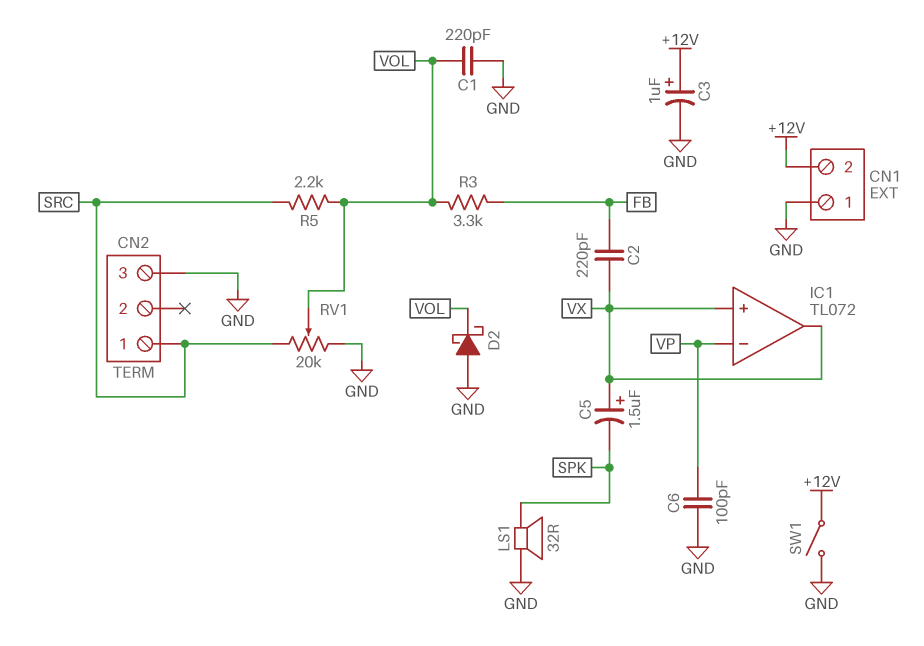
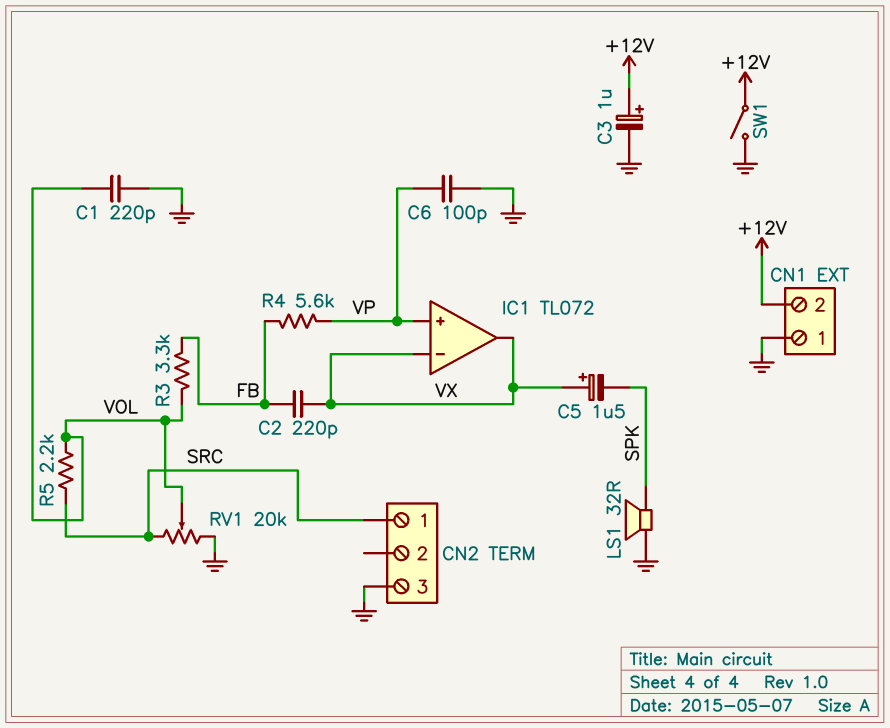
D2: schottky (A GND, K VOL) -> none
IC1 pin in+: VX -> VP
IC1 pin in-: VP -> VX
R4: none -> 5.6k (FB, VP)

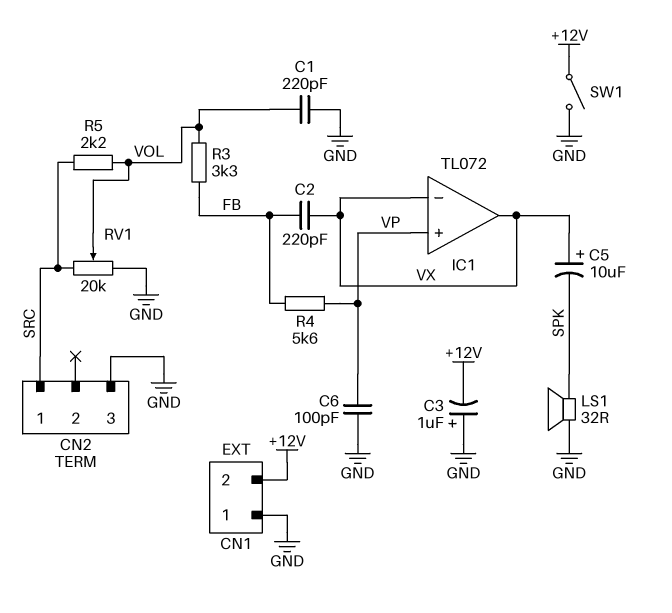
C3: 1uF (plus +12V, minus GND) -> 1uF (plus GND, minus +12V)
C5: 1.5uF (plus VX, minus SPK) -> 10uF (plus VX, minus SPK)

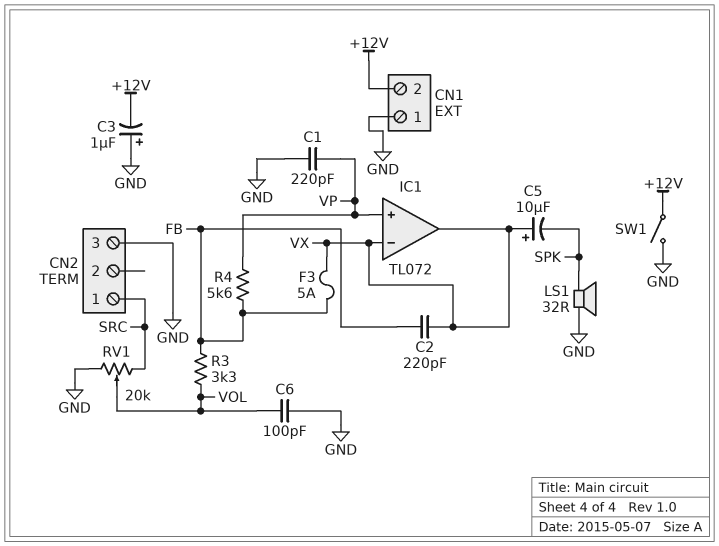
C1: 220pF (GND, VOL) -> 220pF (GND, VP)
C6: 100pF (GND, VP) -> 100pF (GND, VOL)
F3: none -> 5A (FB, VX)
R5: 2.2k (SRC, VOL) -> none

